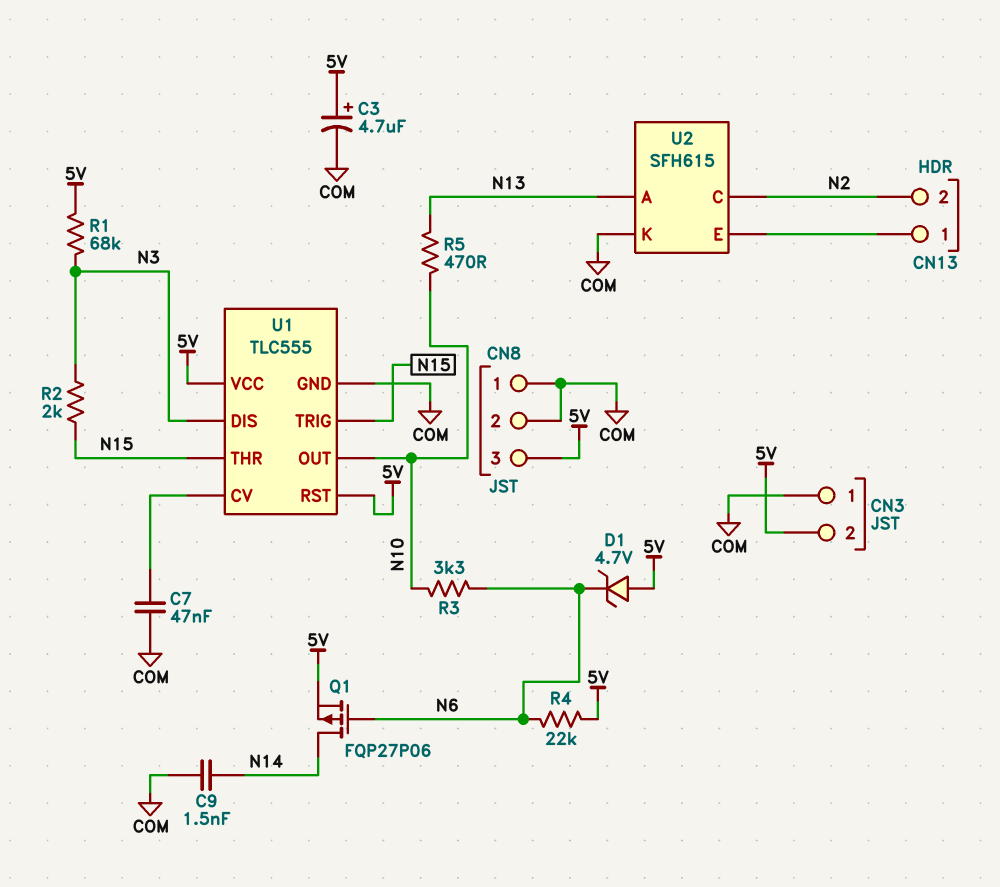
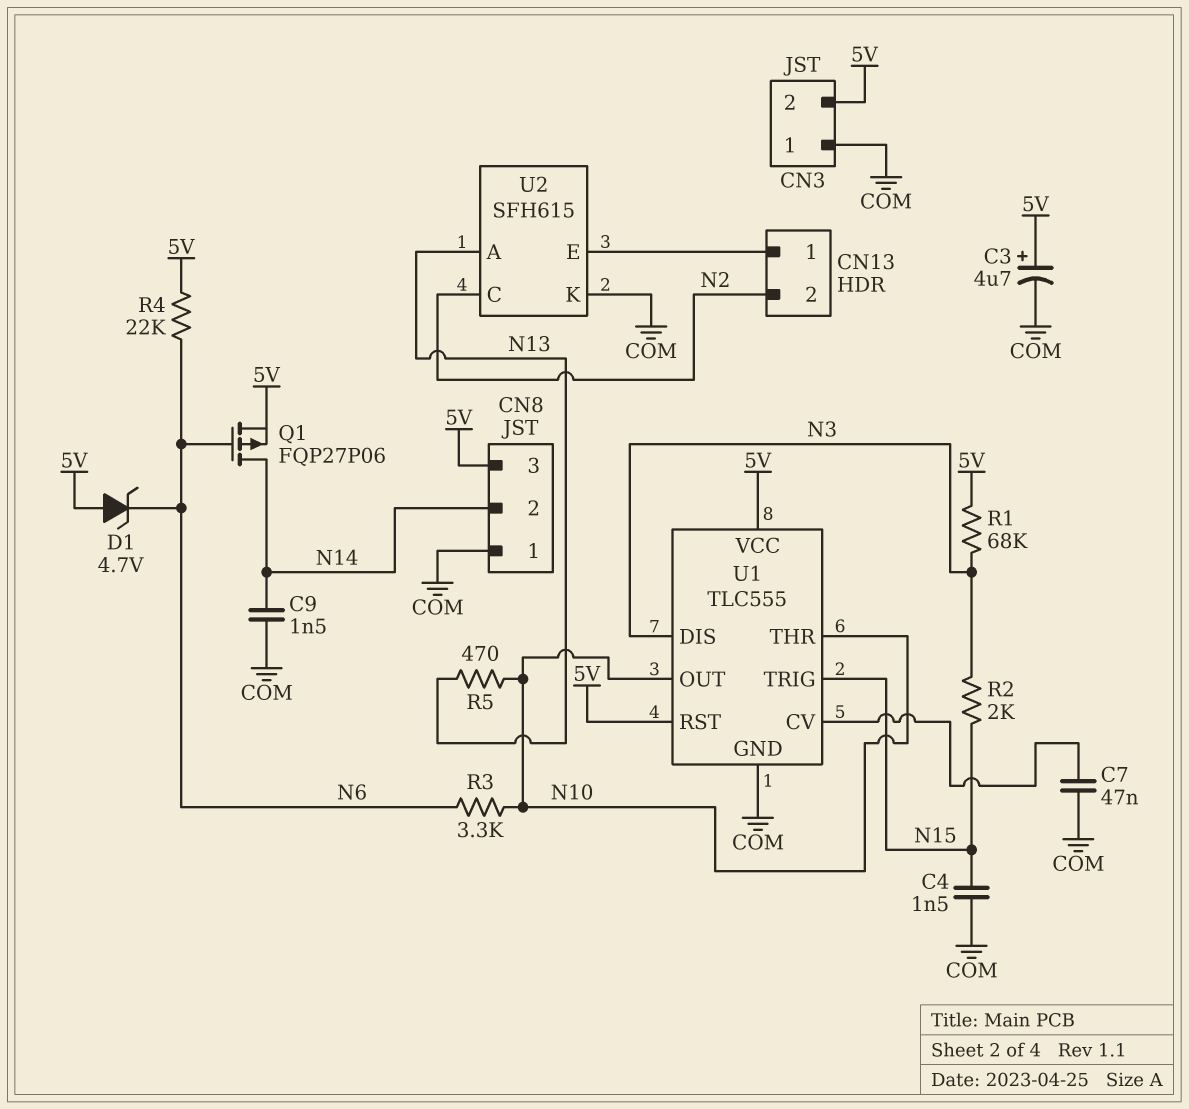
C4: none -> 1.5nF (COM, N15)
CN8 pin 2: COM -> N14
U1 pin THR: N15 -> N10

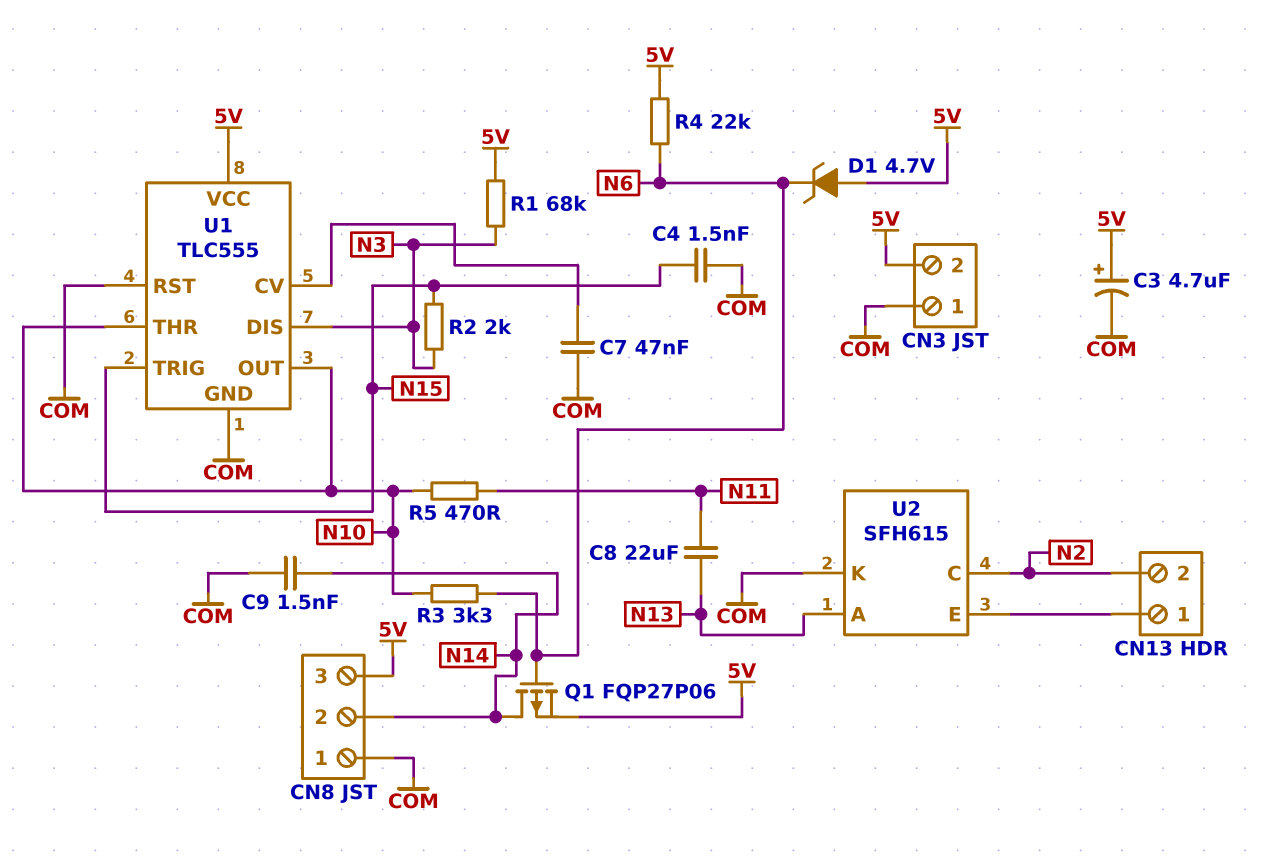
C8: none -> 22uF (N11, N13)
R5: 470 (N10, N13) -> 470 (N10, N11)
U1 pin RST: 5V -> COM

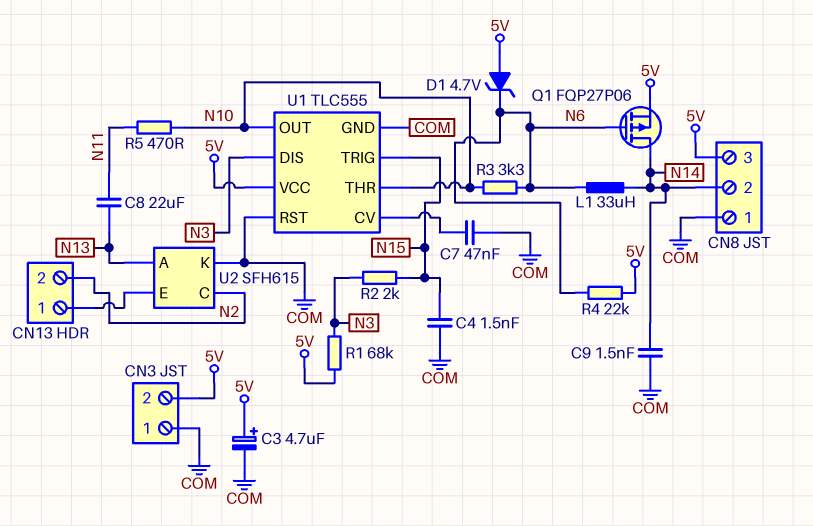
L1: none -> 33uH (N6, N14)

